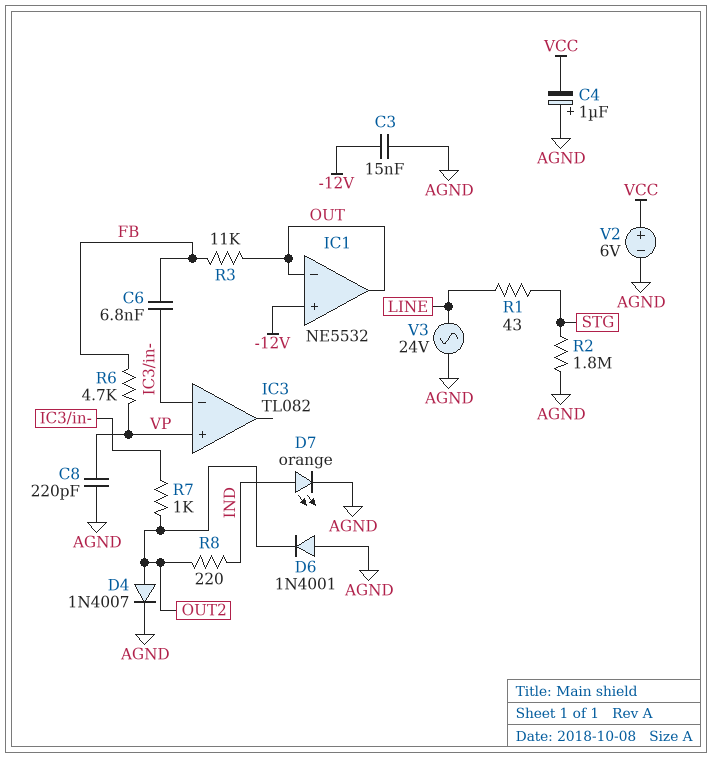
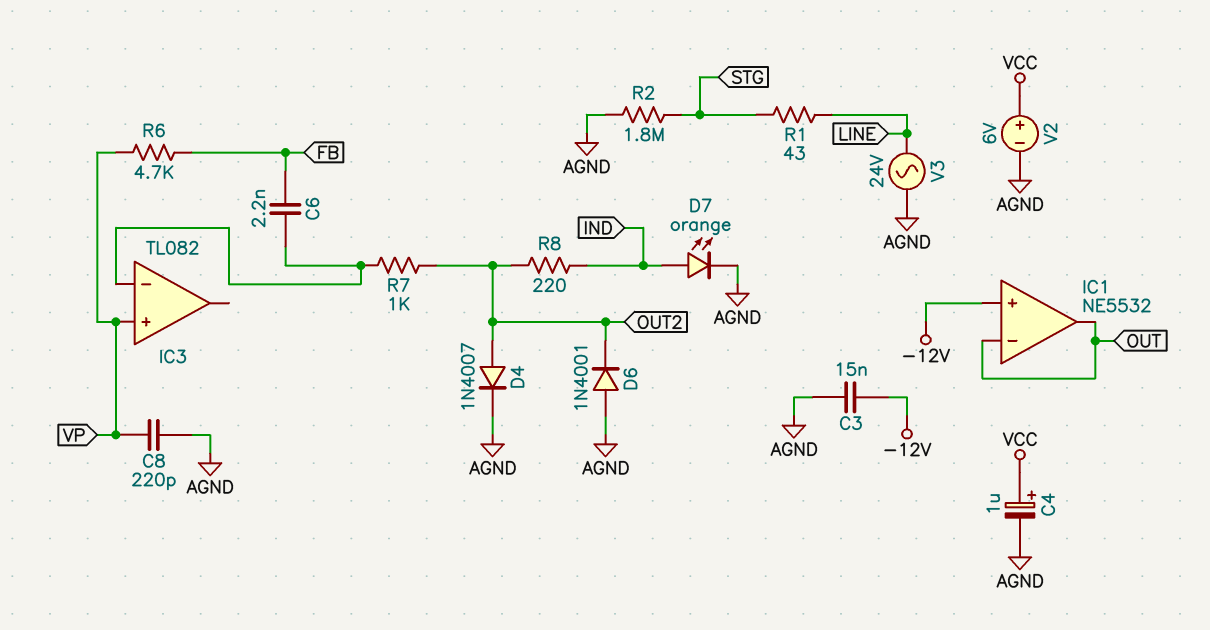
C4: 1uF (plus AGND, minus VCC) -> 1uF (plus VCC, minus AGND)
C6: 6.8nF (FB, IC3/in-) -> 2.2nF (FB, IC3/in-)
R3: 11k (FB, OUT) -> none

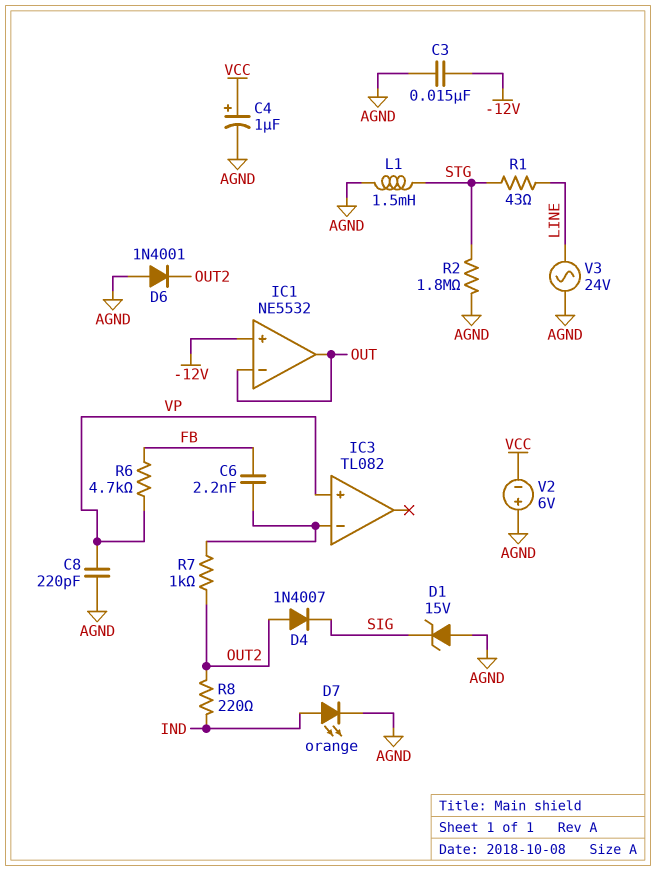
D1: none -> zener 15V (A AGND, K SIG)
D4: diode 1N4007 (A OUT2, K AGND) -> diode 1N4007 (A OUT2, K SIG)
L1: none -> 1.5mH (AGND, STG)
V2: 6V (plus VCC, minus AGND) -> 6V (plus AGND, minus VCC)

